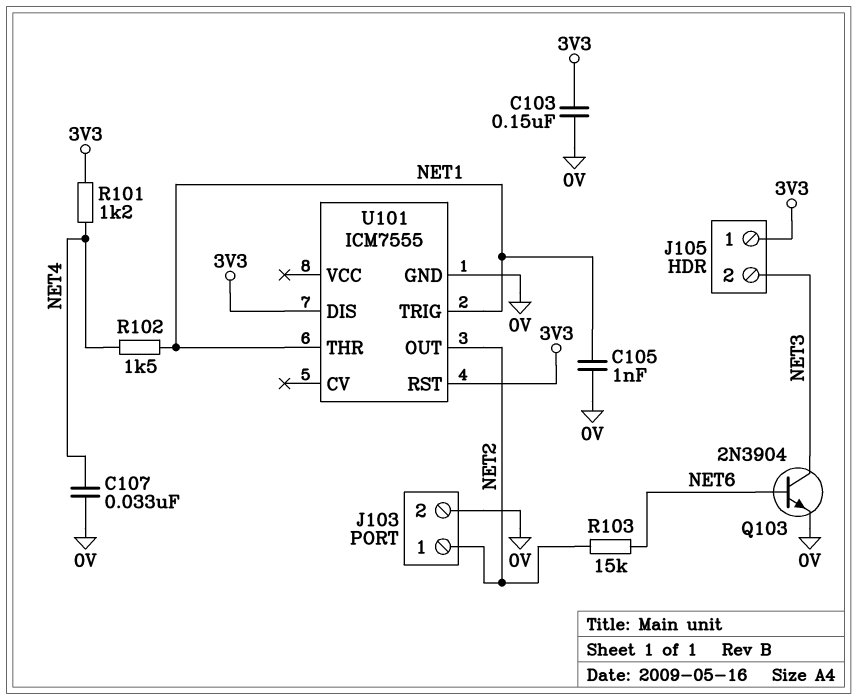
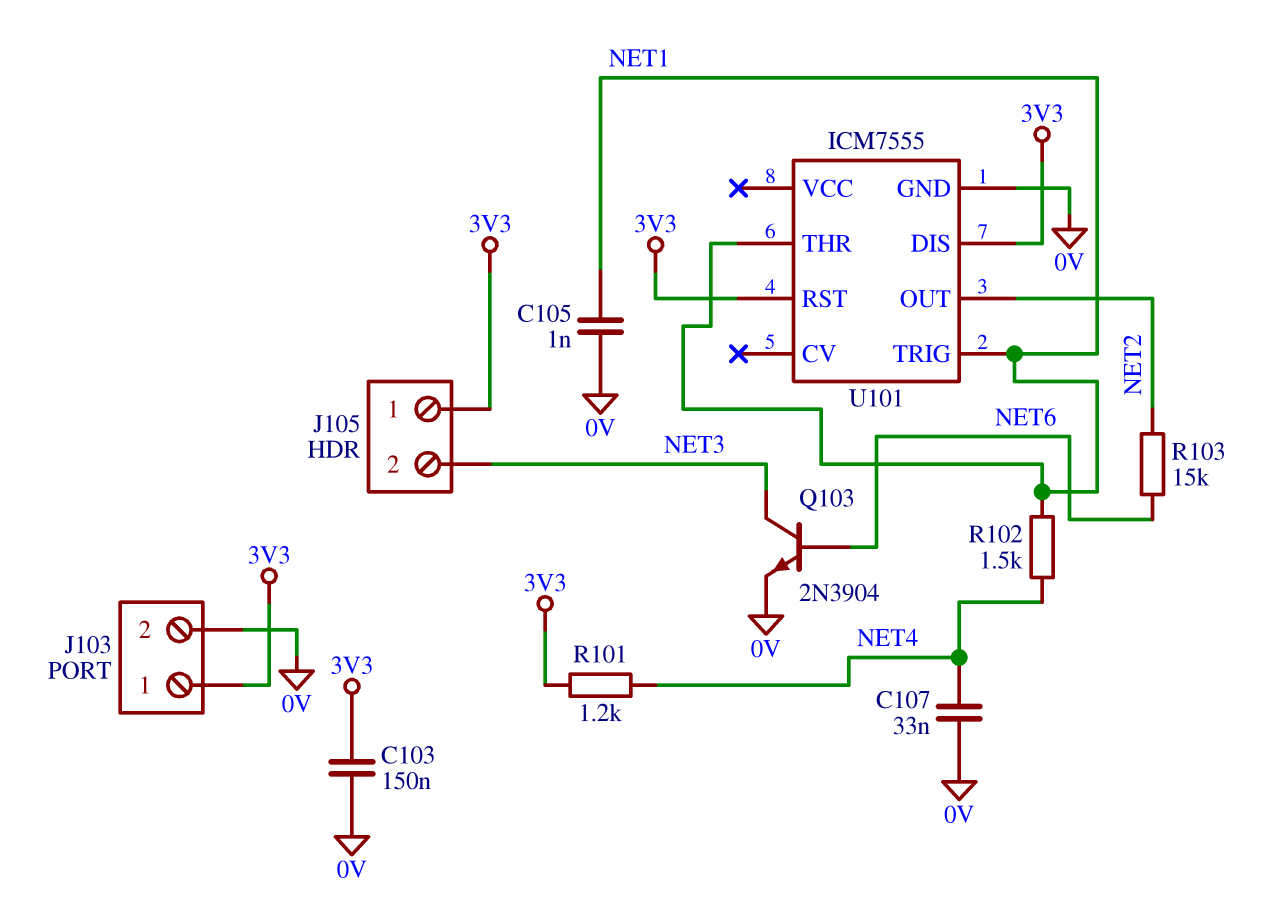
J103 pin 1: NET2 -> 3V3

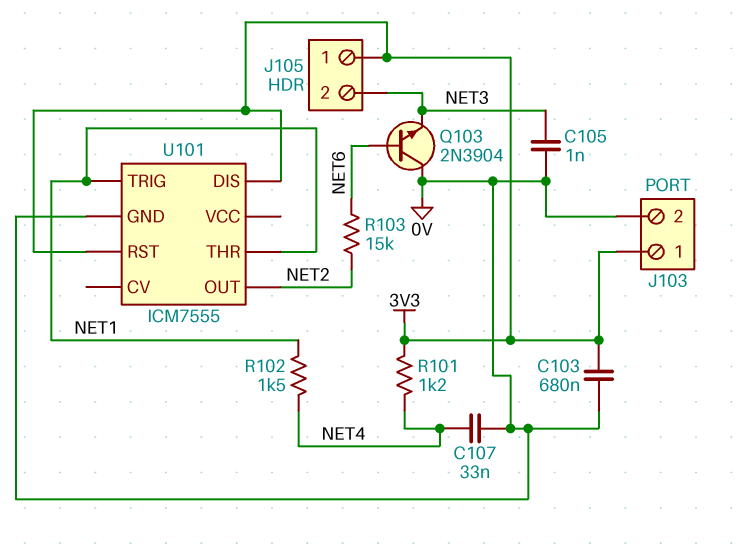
C103: 150nF (0V, 3V3) -> 680nF (0V, 3V3)
C105: 1nF (0V, NET1) -> 1nF (0V, NET3)
Q103: NPN 2N3904 (B NET6, C NET3, E 0V) -> NPN 2N3904 (B NET6, C 0V, E NET3)

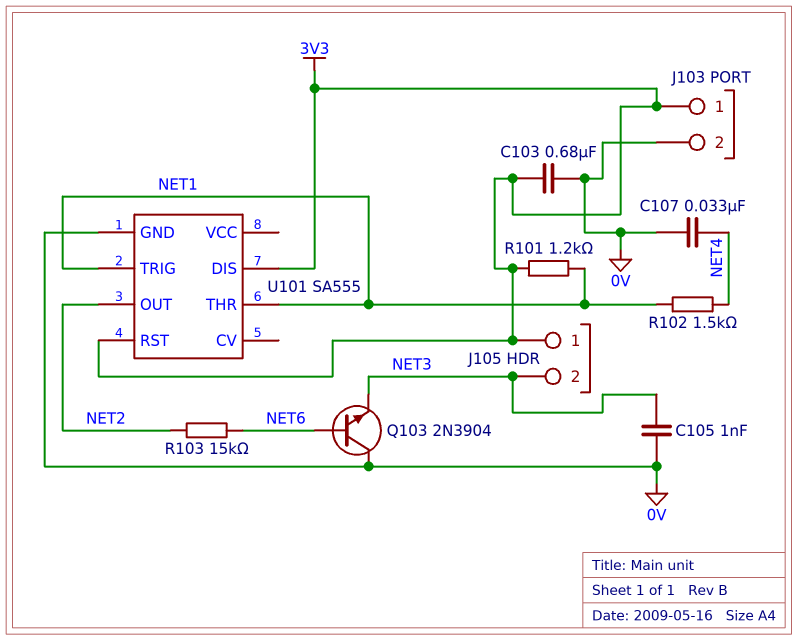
R101: 1.2k (3V3, NET4) -> 1.2k (3V3, NET1)
U101: ICM7555 -> SA555

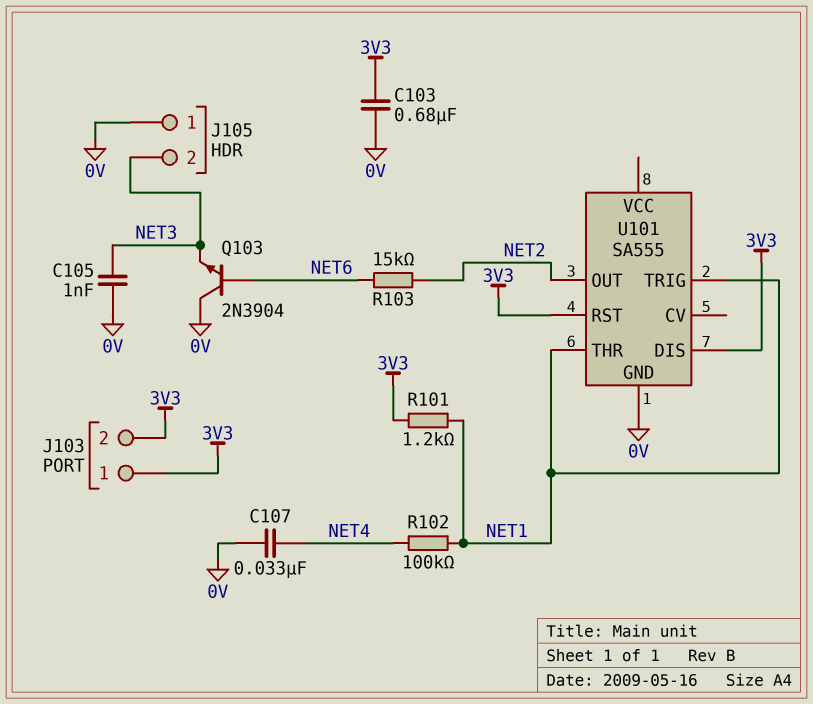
J103 pin 2: 0V -> 3V3
J105 pin 1: 3V3 -> 0V
R102: 1.5k (NET1, NET4) -> 100k (NET1, NET4)

